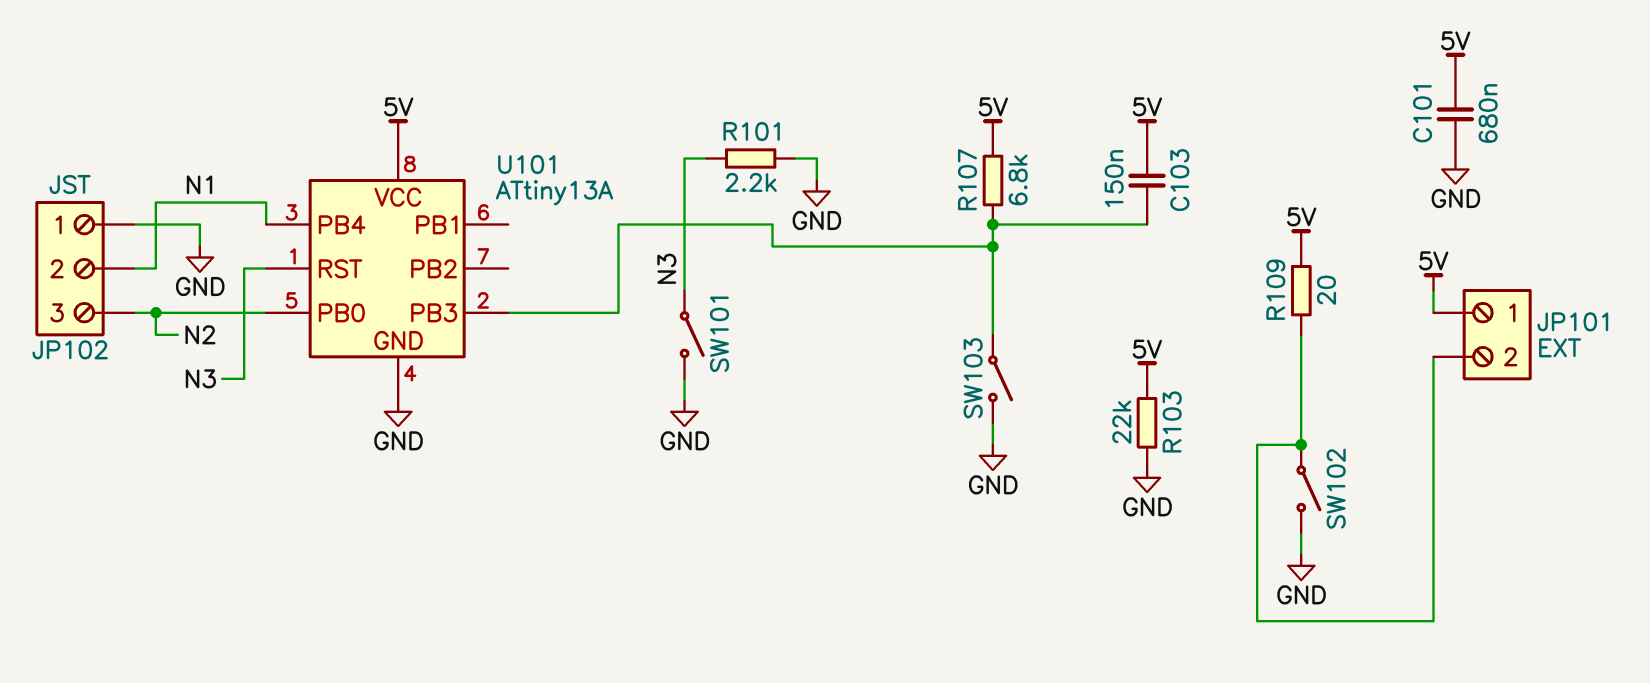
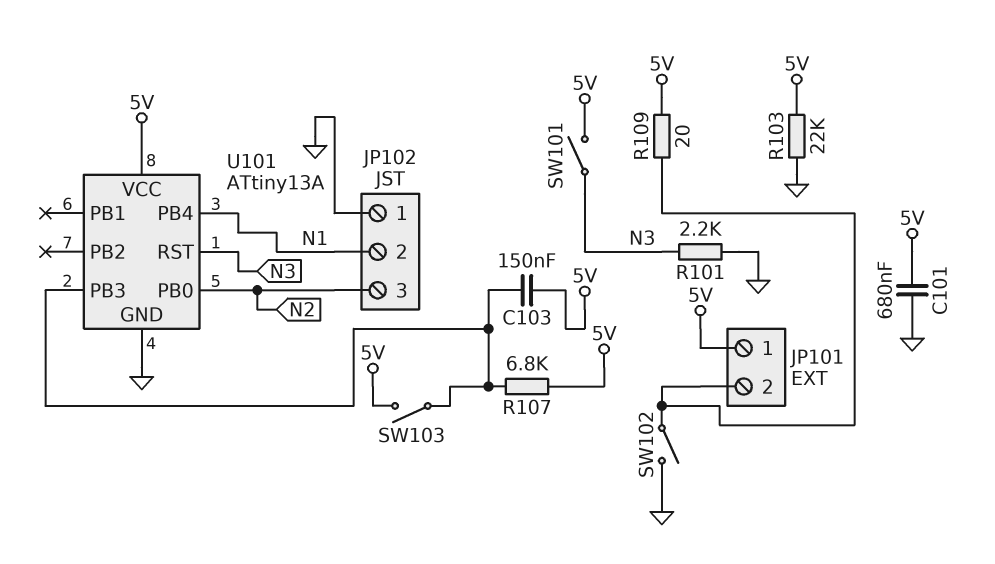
SW101: switch (GND, N3) -> switch (5V, N3)
SW103: switch (GND, U101/PB3) -> switch (5V, U101/PB3)

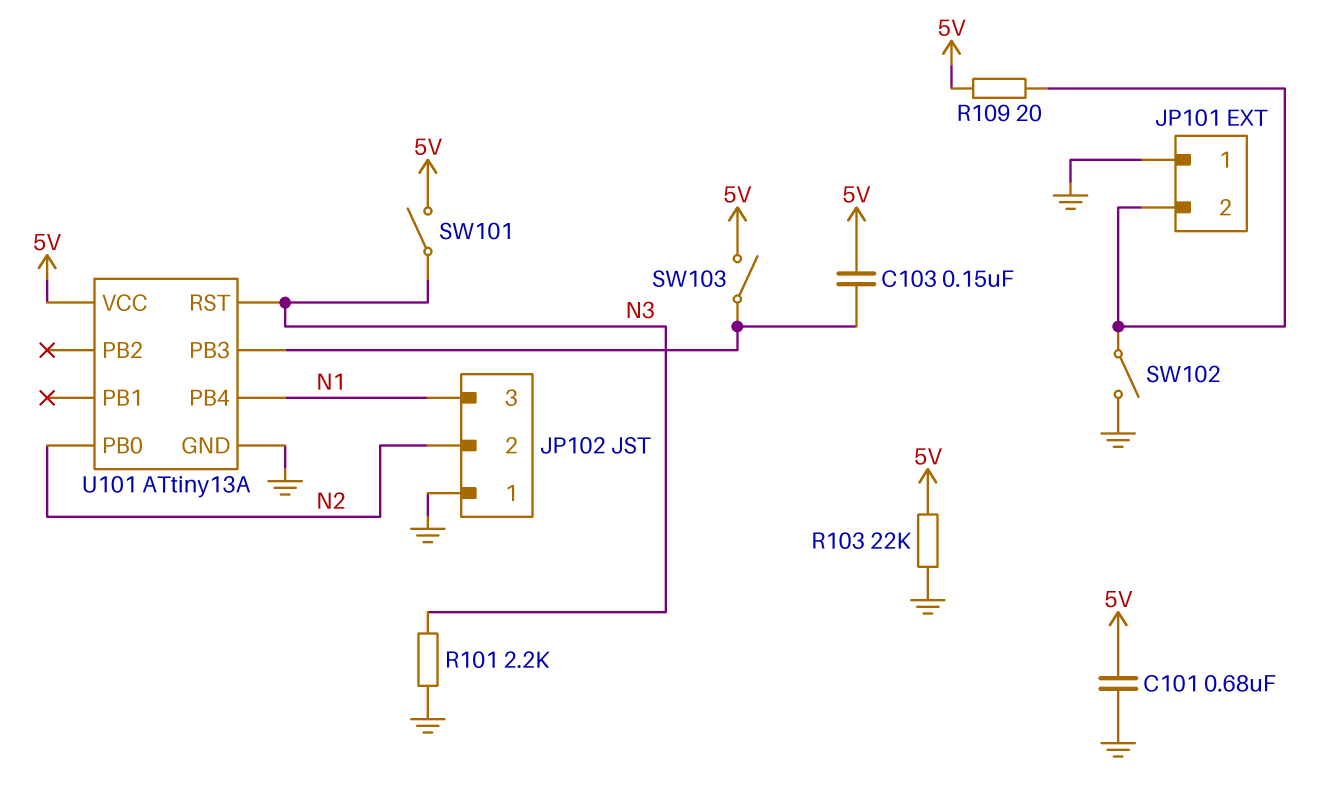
JP101 pin 1: 5V -> GND
JP102 pin 2: N1 -> N2
JP102 pin 3: N2 -> N1
R107: 6.8k (5V, U101/PB3) -> none

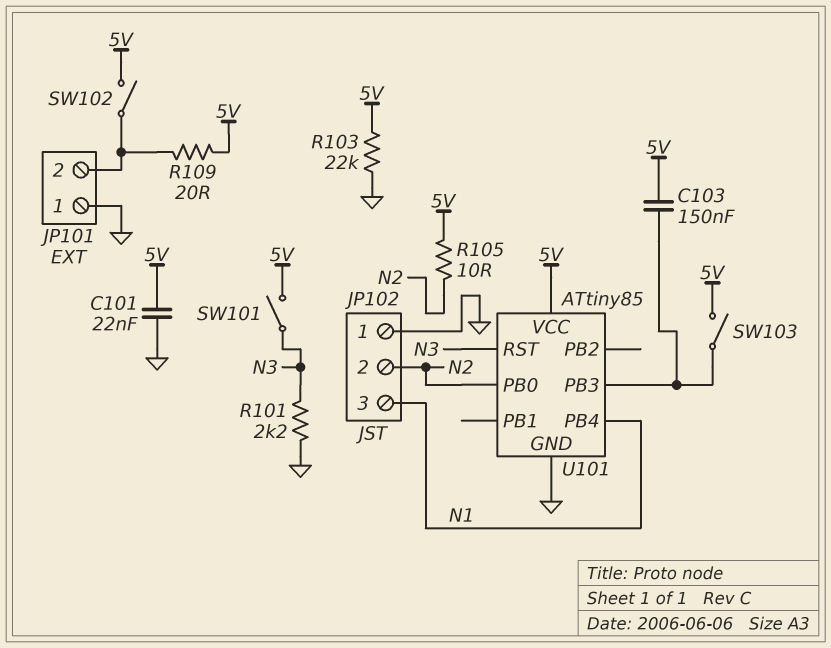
C101: 680nF (5V, GND) -> 22nF (5V, GND)
R105: none -> 10 (5V, N2)
SW102: switch (GND, JP101/2) -> switch (5V, JP101/2)
U101: ATtiny13A -> ATtiny85

